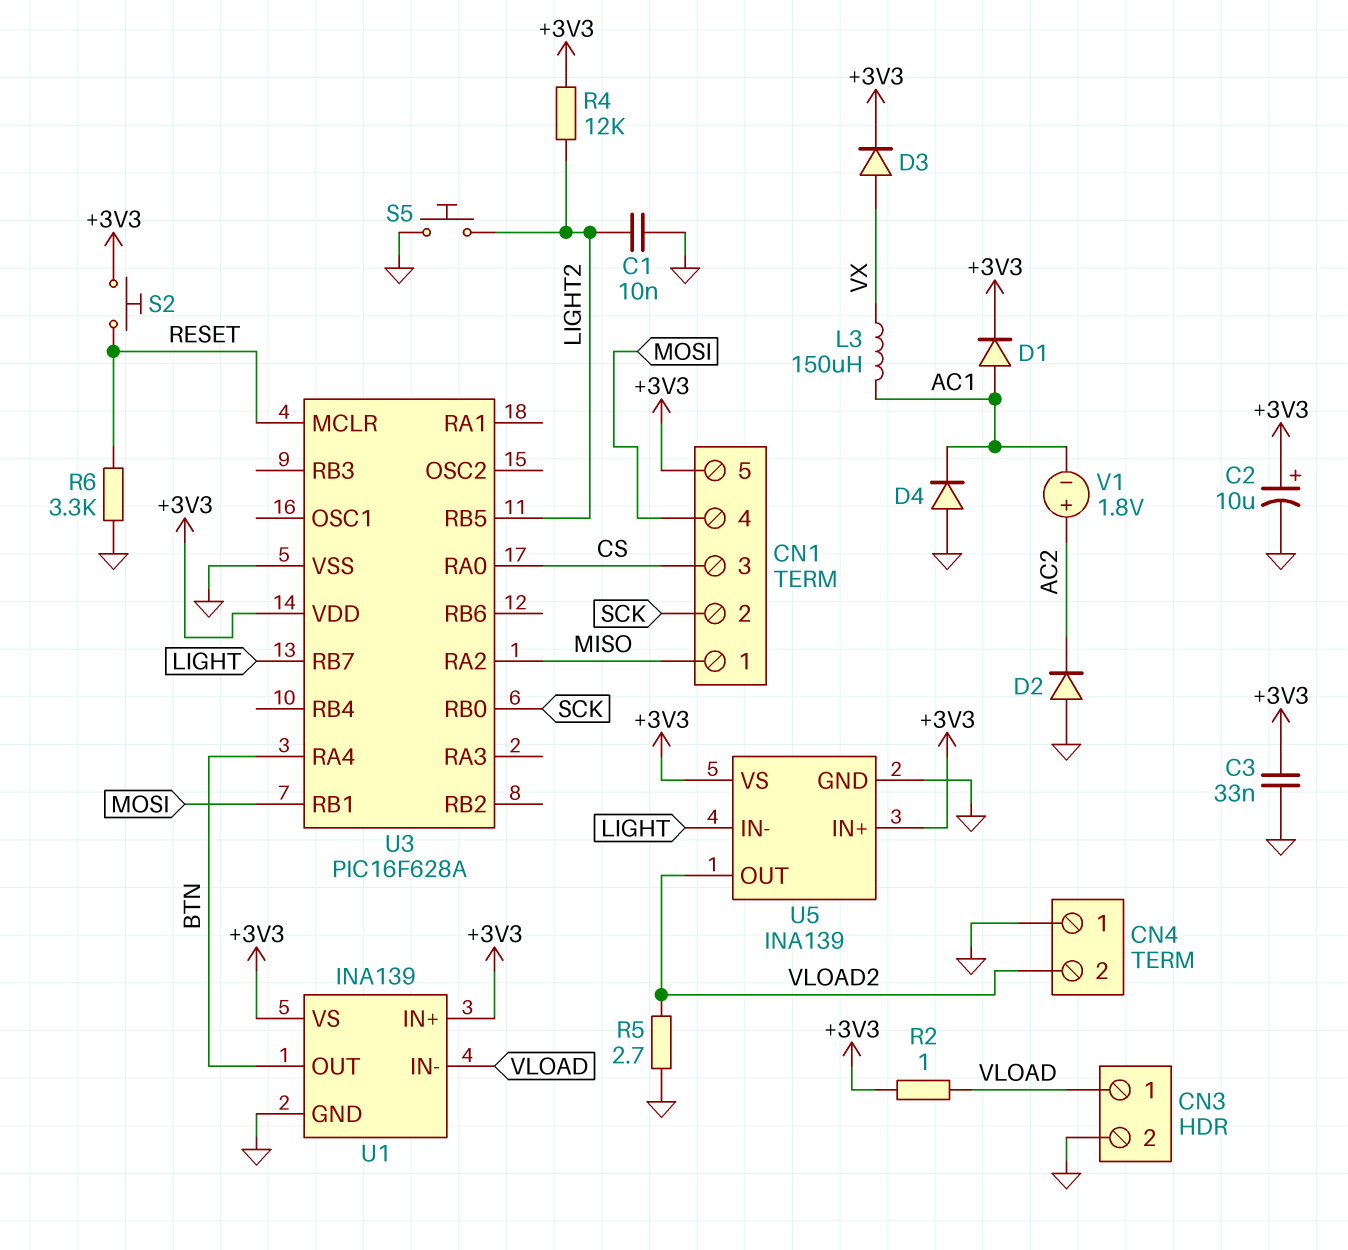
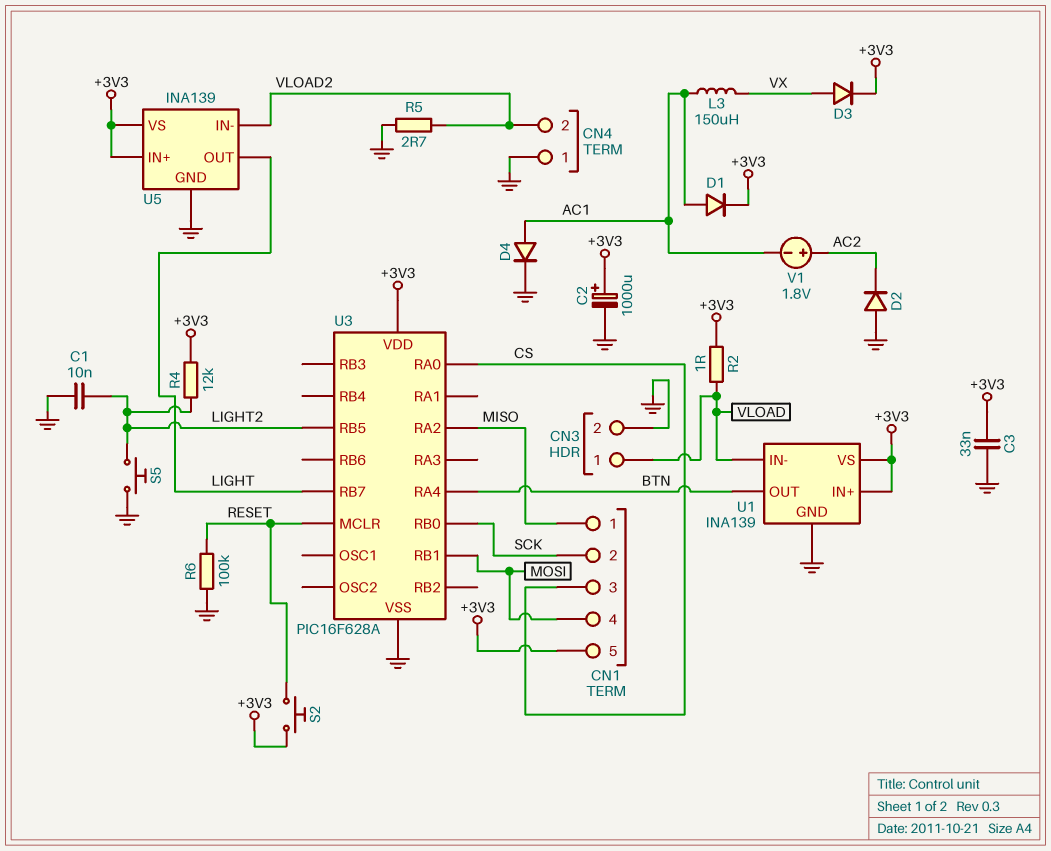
C2: 10uF (plus +3V3, minus GND) -> 1000uF (plus +3V3, minus GND)
D4: diode (A GND, K AC1) -> diode (A AC1, K GND)
R6: 3.3k (GND, RESET) -> 100k (GND, RESET)
U5 pin IN-: LIGHT -> VLOAD2
U5 pin OUT: VLOAD2 -> LIGHT

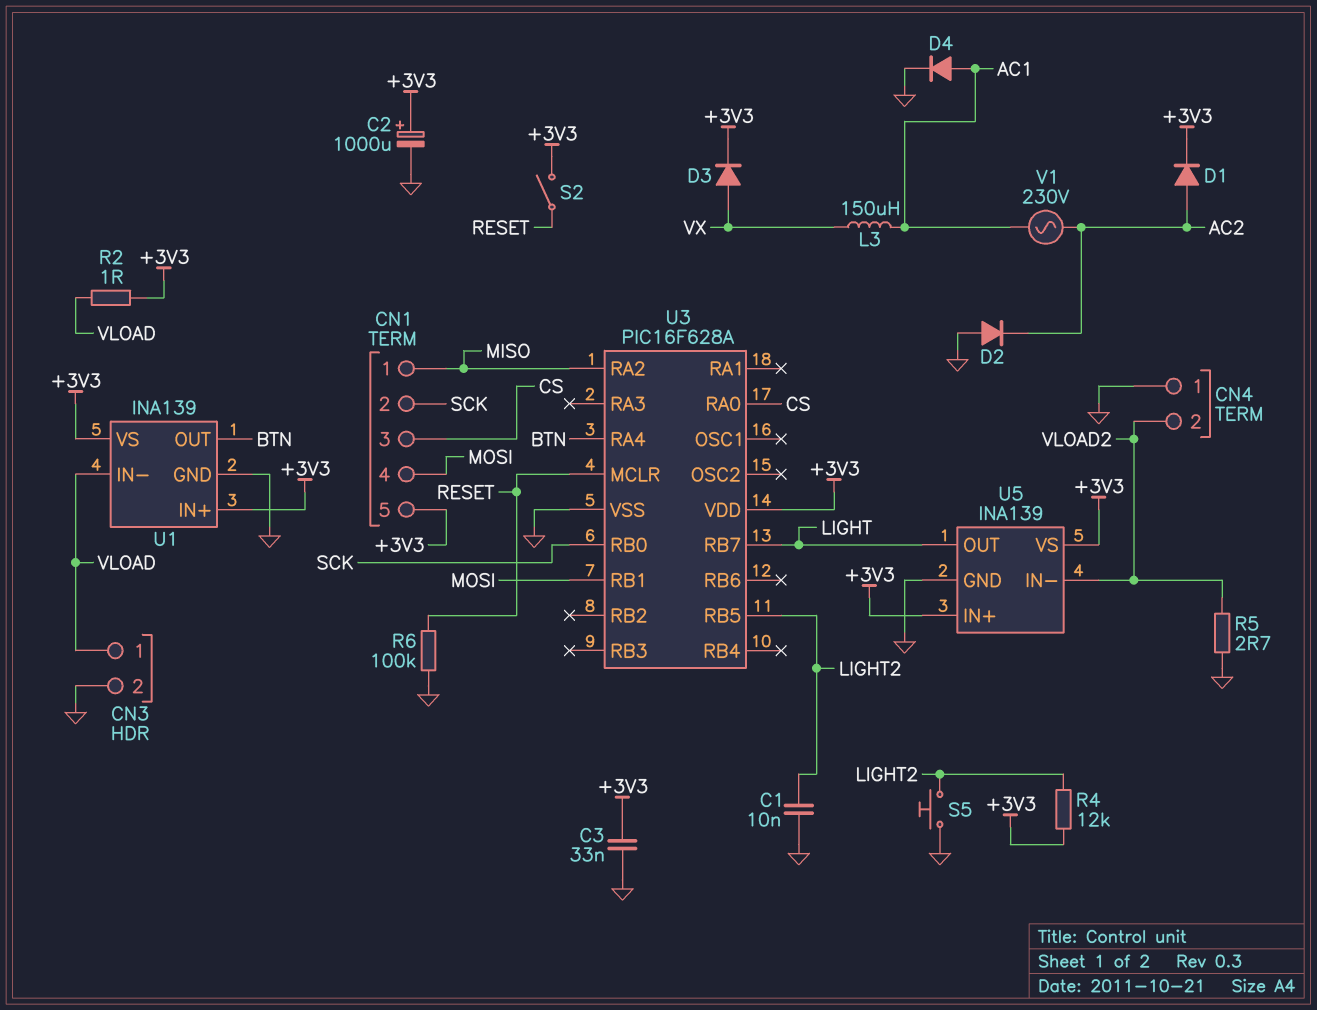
D1: diode (A AC1, K +3V3) -> diode (A AC2, K +3V3)
S2: button (+3V3, RESET) -> switch (+3V3, RESET)
V1: 1.8V (plus AC2, minus AC1) -> AC 230V (AC1, AC2)

